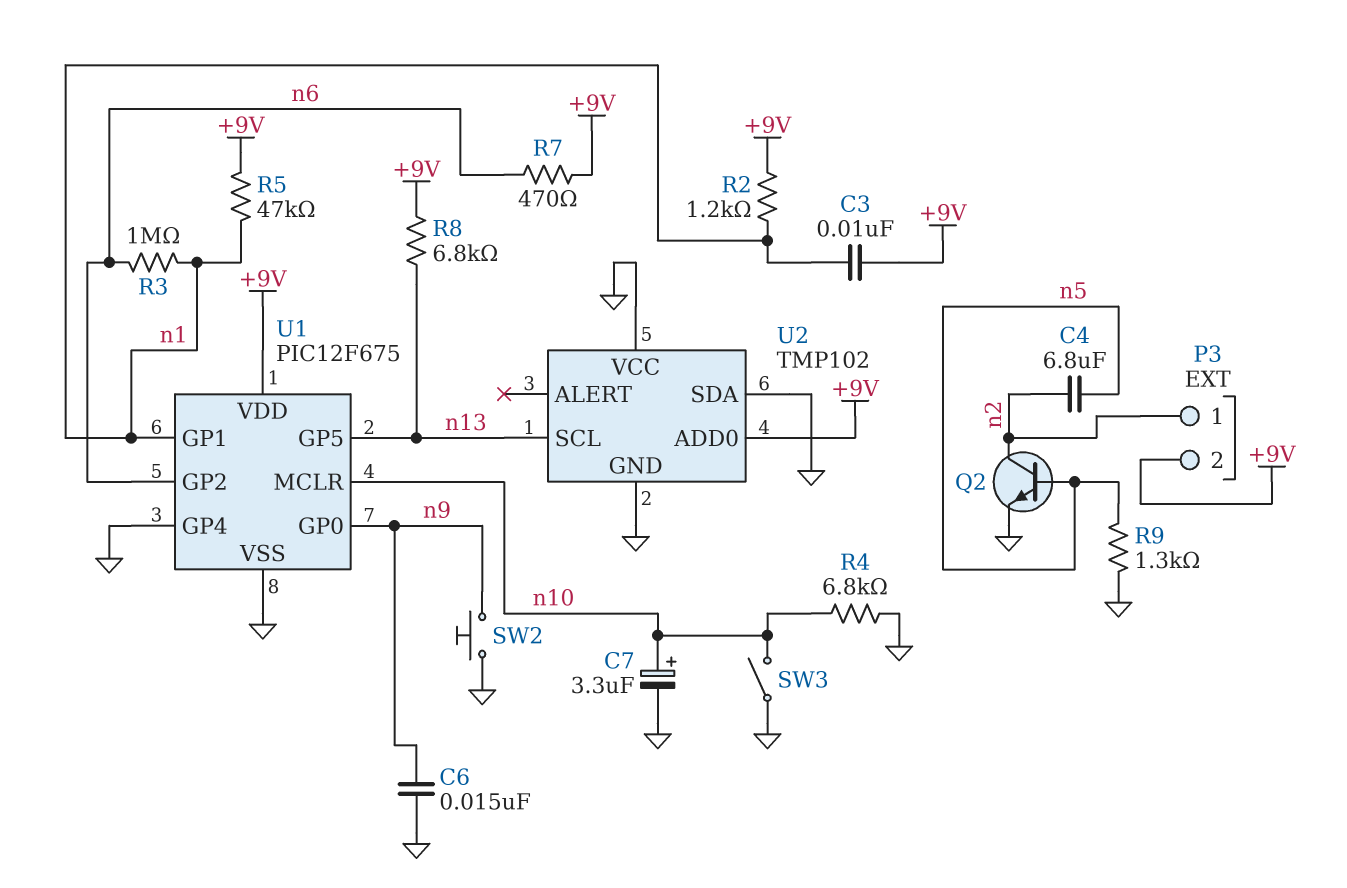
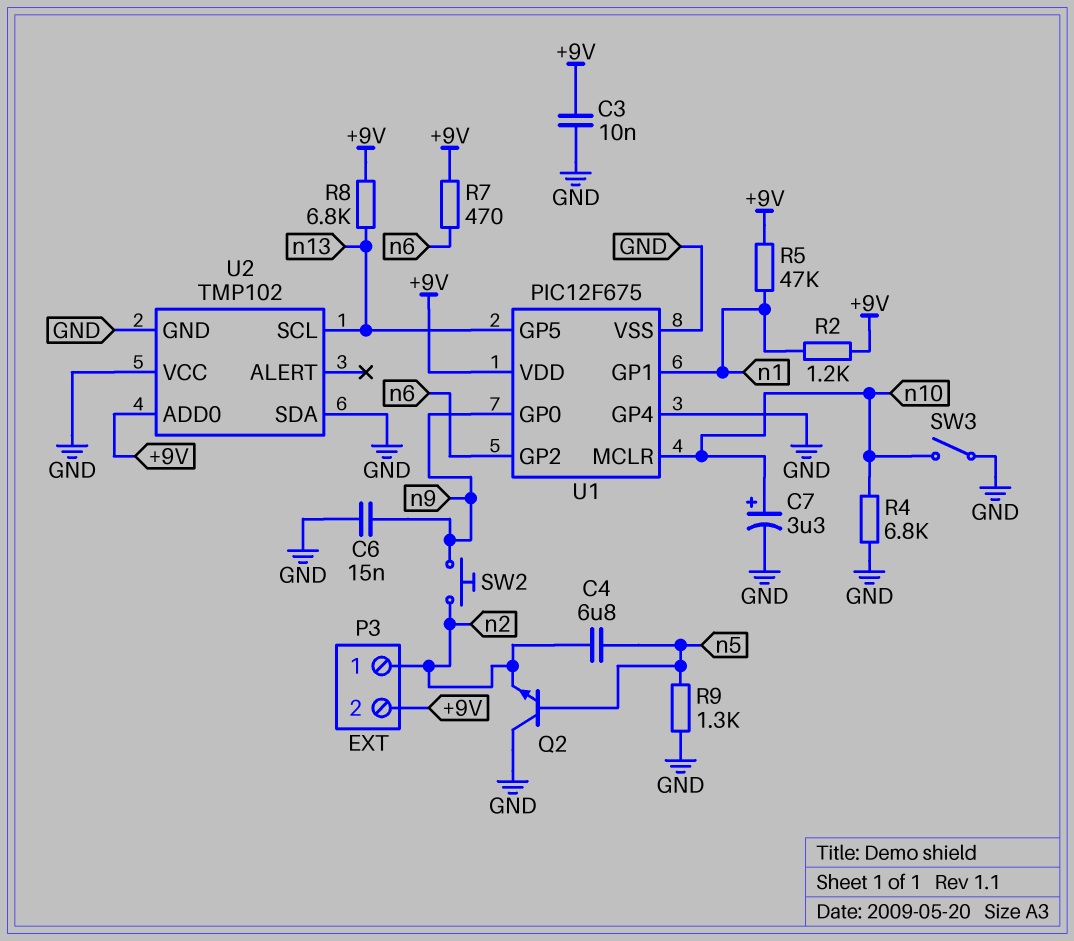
C3: 10nF (+9V, n1) -> 10nF (+9V, GND)
Q2: NPN (B n5, C n2, E GND) -> NPN (B n5, C GND, E n2)
R3: 1M (n1, n6) -> none
SW2: button (GND, n9) -> button (n2, n9)

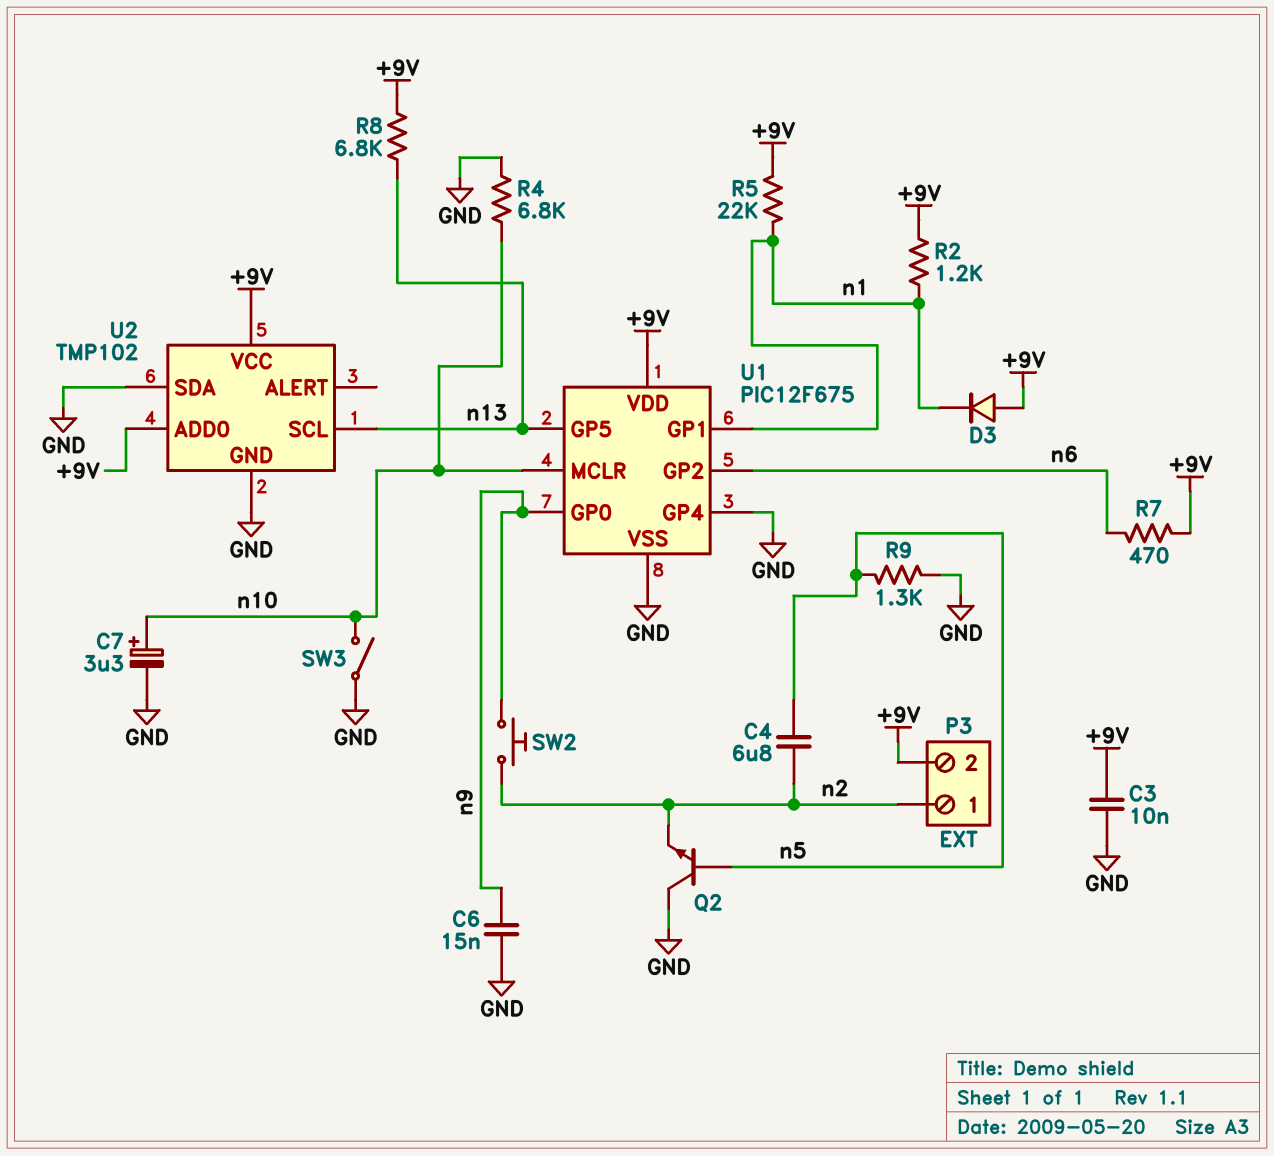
D3: none -> diode (A +9V, K n1)
R5: 47k (+9V, n1) -> 22k (+9V, n1)
U2 pin VCC: GND -> +9V

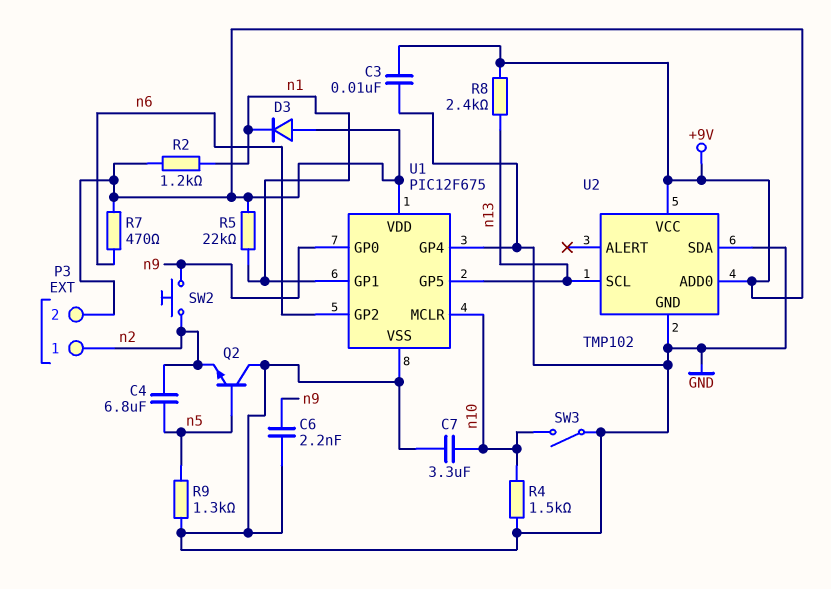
C6: 15nF (GND, n9) -> 2.2nF (GND, n9)
C7: 3.3uF (plus n10, minus GND) -> 3.3uF (GND, n10)
R4: 6.8k (GND, n10) -> 1.5k (GND, n10)
R8: 6.8k (+9V, n13) -> 2.4k (+9V, n13)

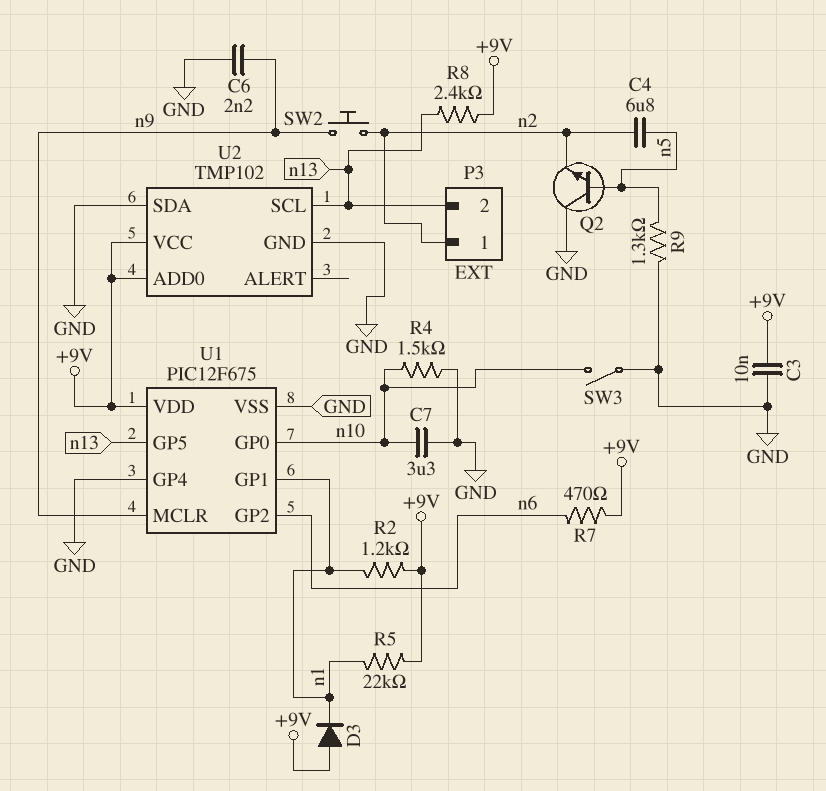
P3 pin 2: +9V -> n13
U1 pin GP0: n9 -> n10
U1 pin MCLR: n10 -> n9

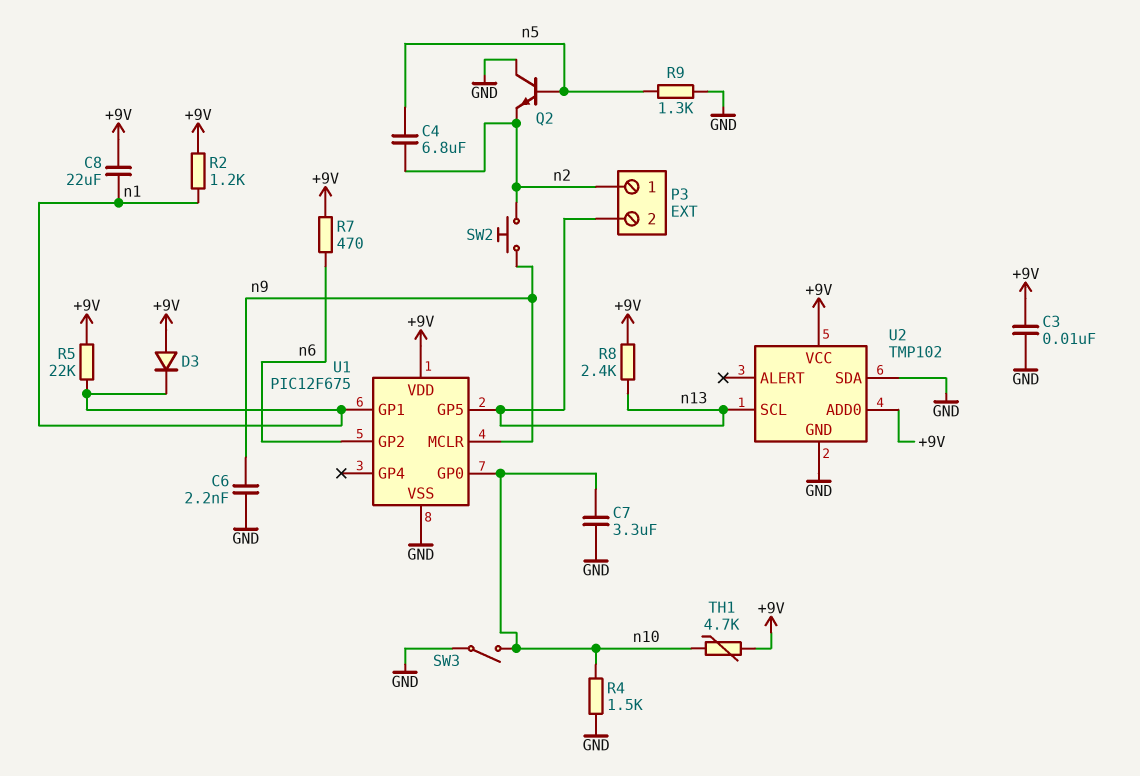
C8: none -> 22uF (+9V, n1)
TH1: none -> 4.7k (+9V, n10)
U1 pin GP4: GND -> none

